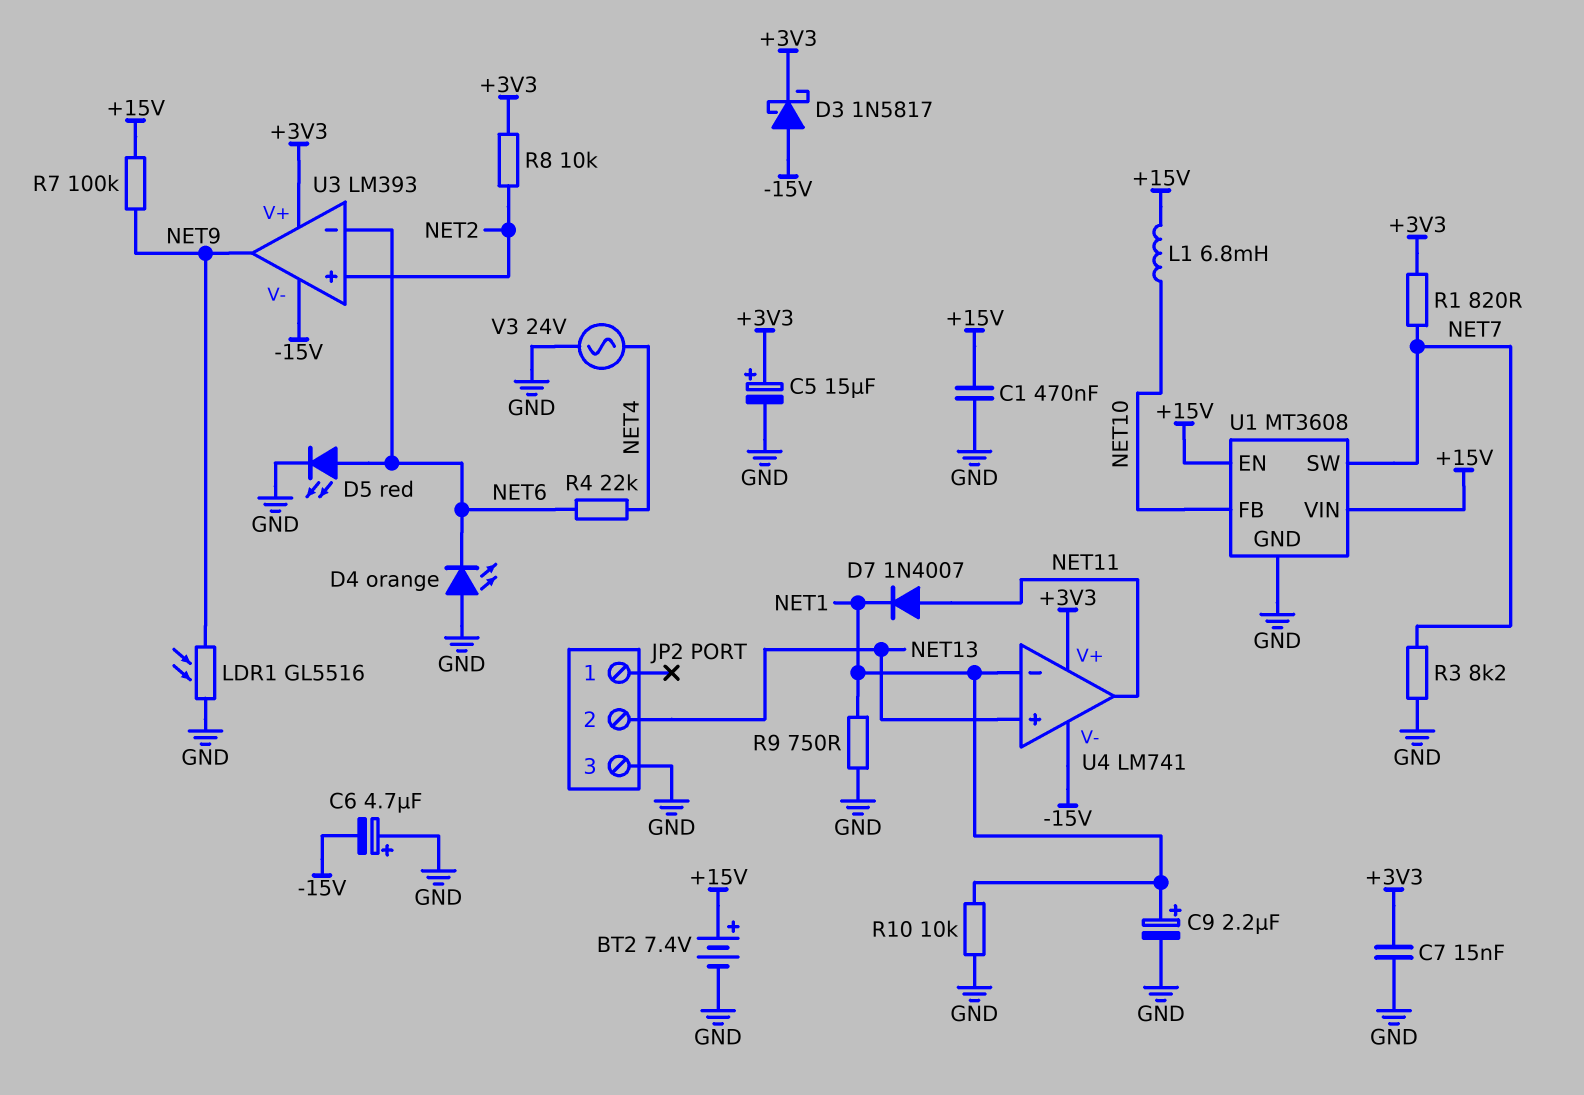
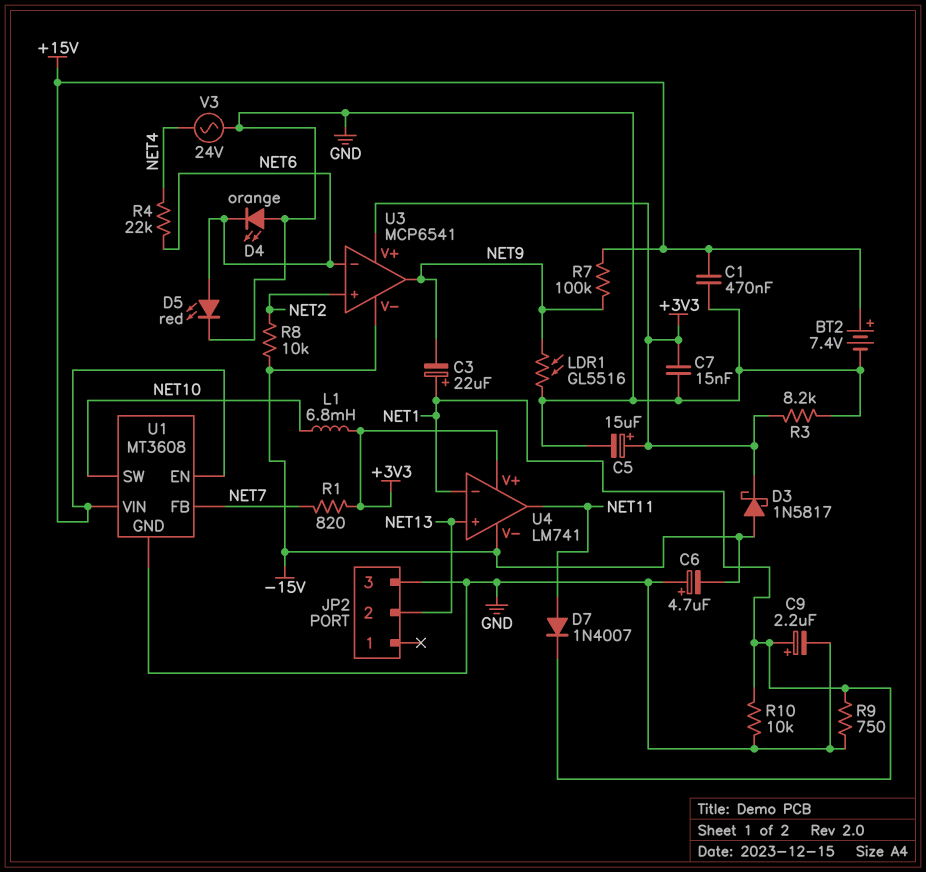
C3: none -> 22uF (plus NET1, minus NET9)
L1: 6.8mH (+15V, NET10) -> 6.8mH (+3V3, NET10)
R3: 8.2k (GND, NET7) -> 8.2k (+3V3, GND)
R8: 10k (+3V3, NET2) -> 10k (-15V, NET2)
U1 pin FB: NET10 -> NET7
U1 pin SW: NET7 -> NET10
U3: LM393 -> MCP6541

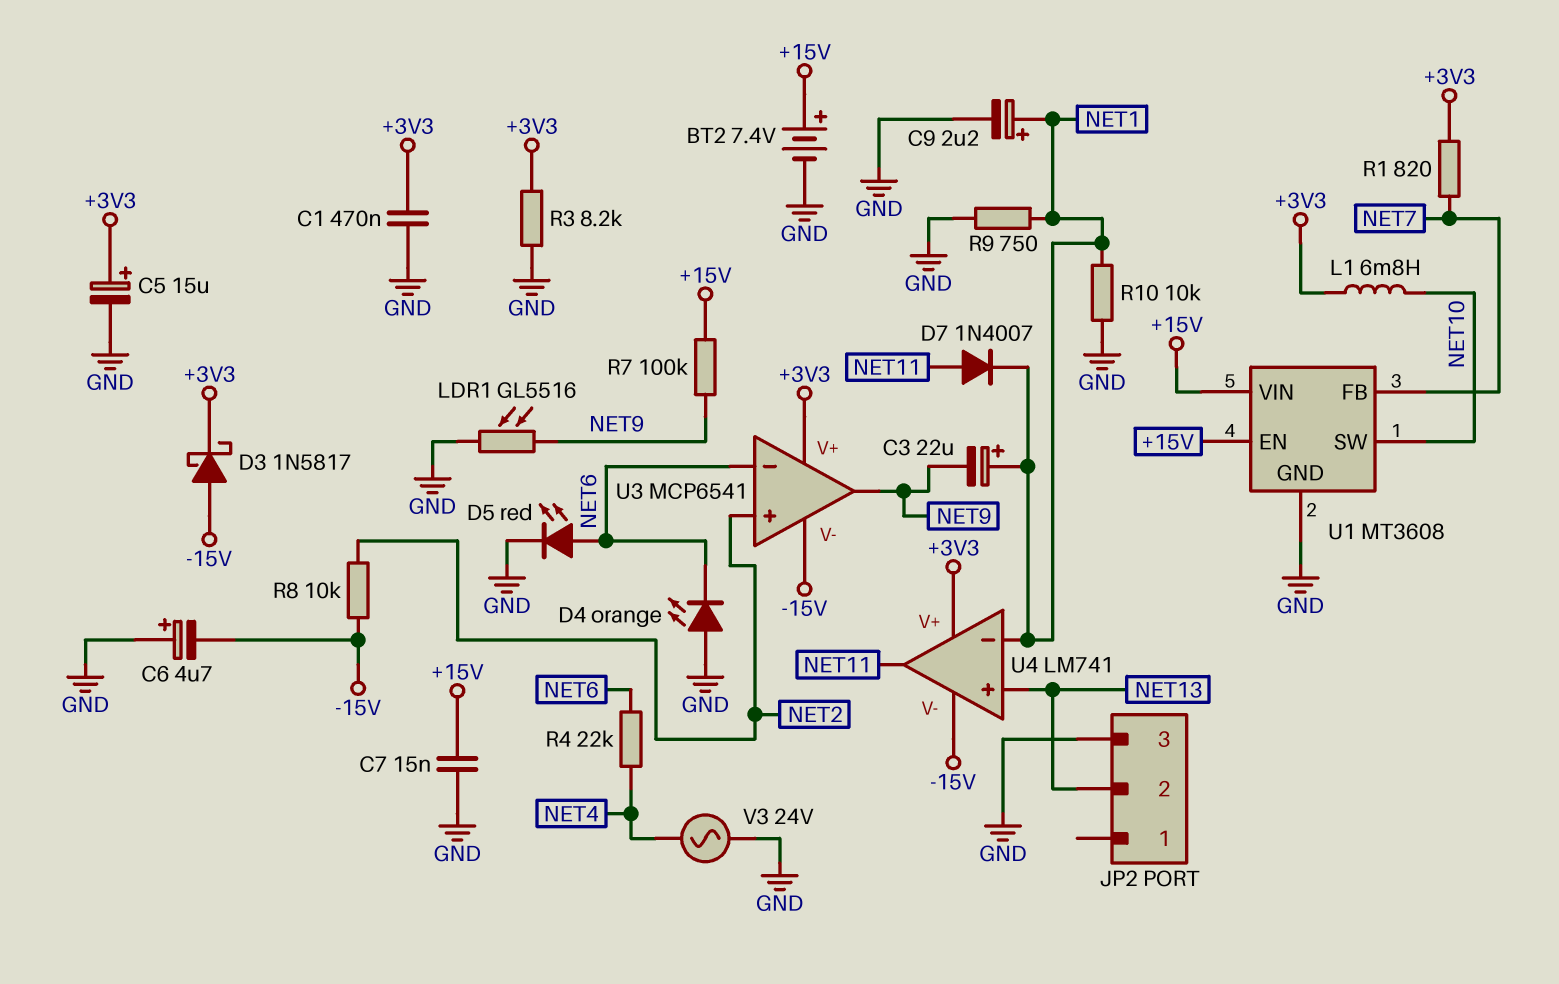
C1: 470nF (+15V, GND) -> 470nF (+3V3, GND)
C7: 15nF (+3V3, GND) -> 15nF (+15V, GND)

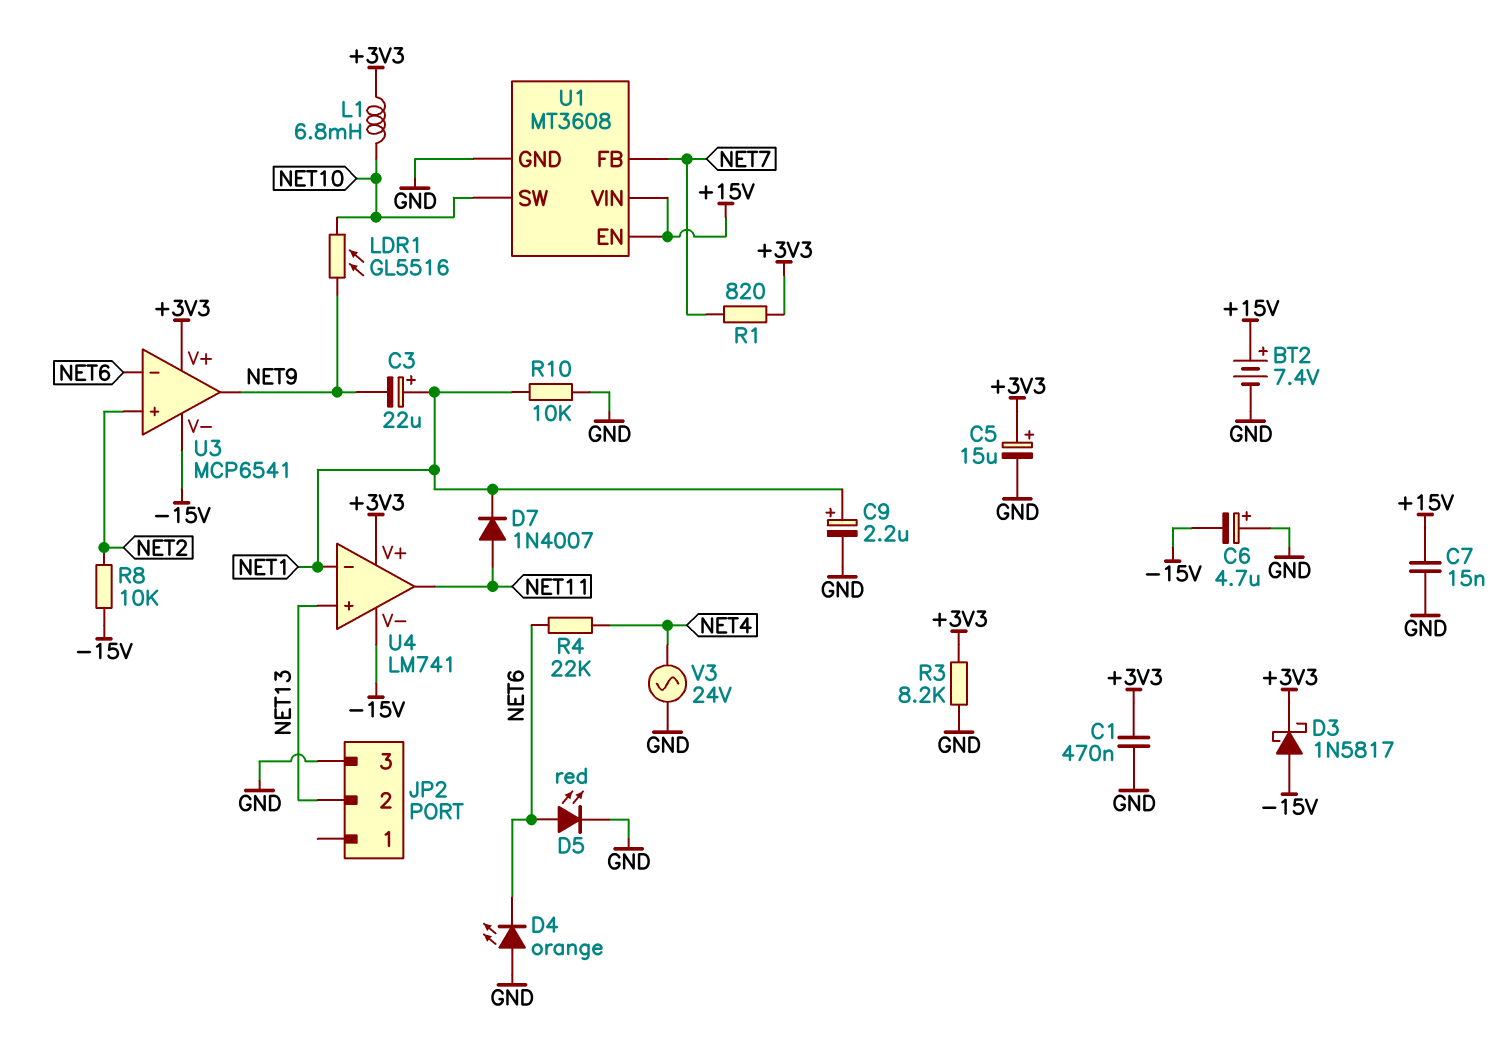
LDR1: GL5516 (GND, NET9) -> GL5516 (NET9, NET10)
R7: 100k (+15V, NET9) -> none
R9: 750 (GND, NET1) -> none

